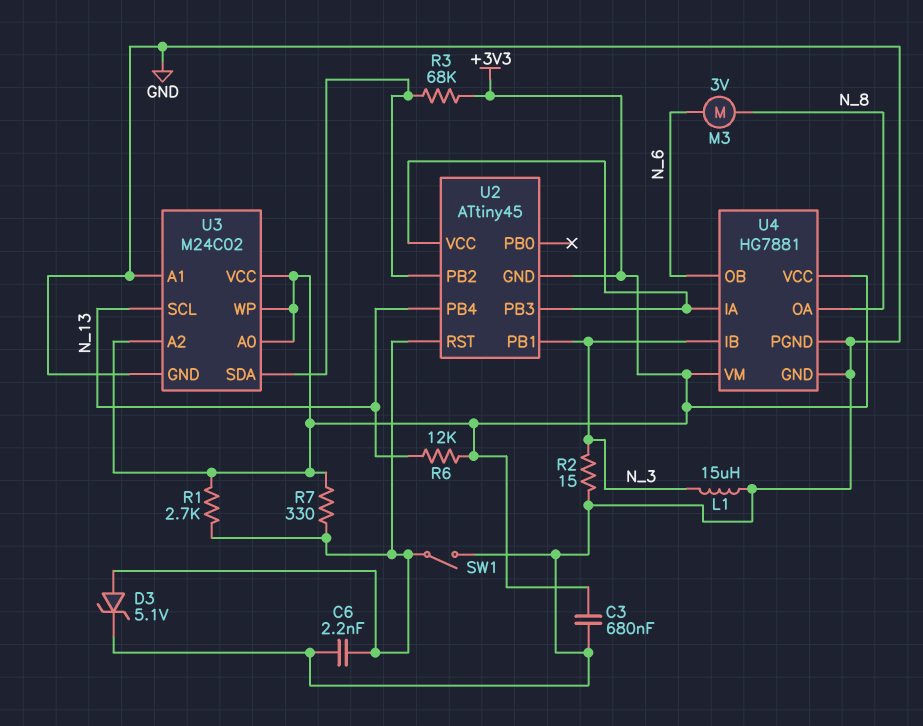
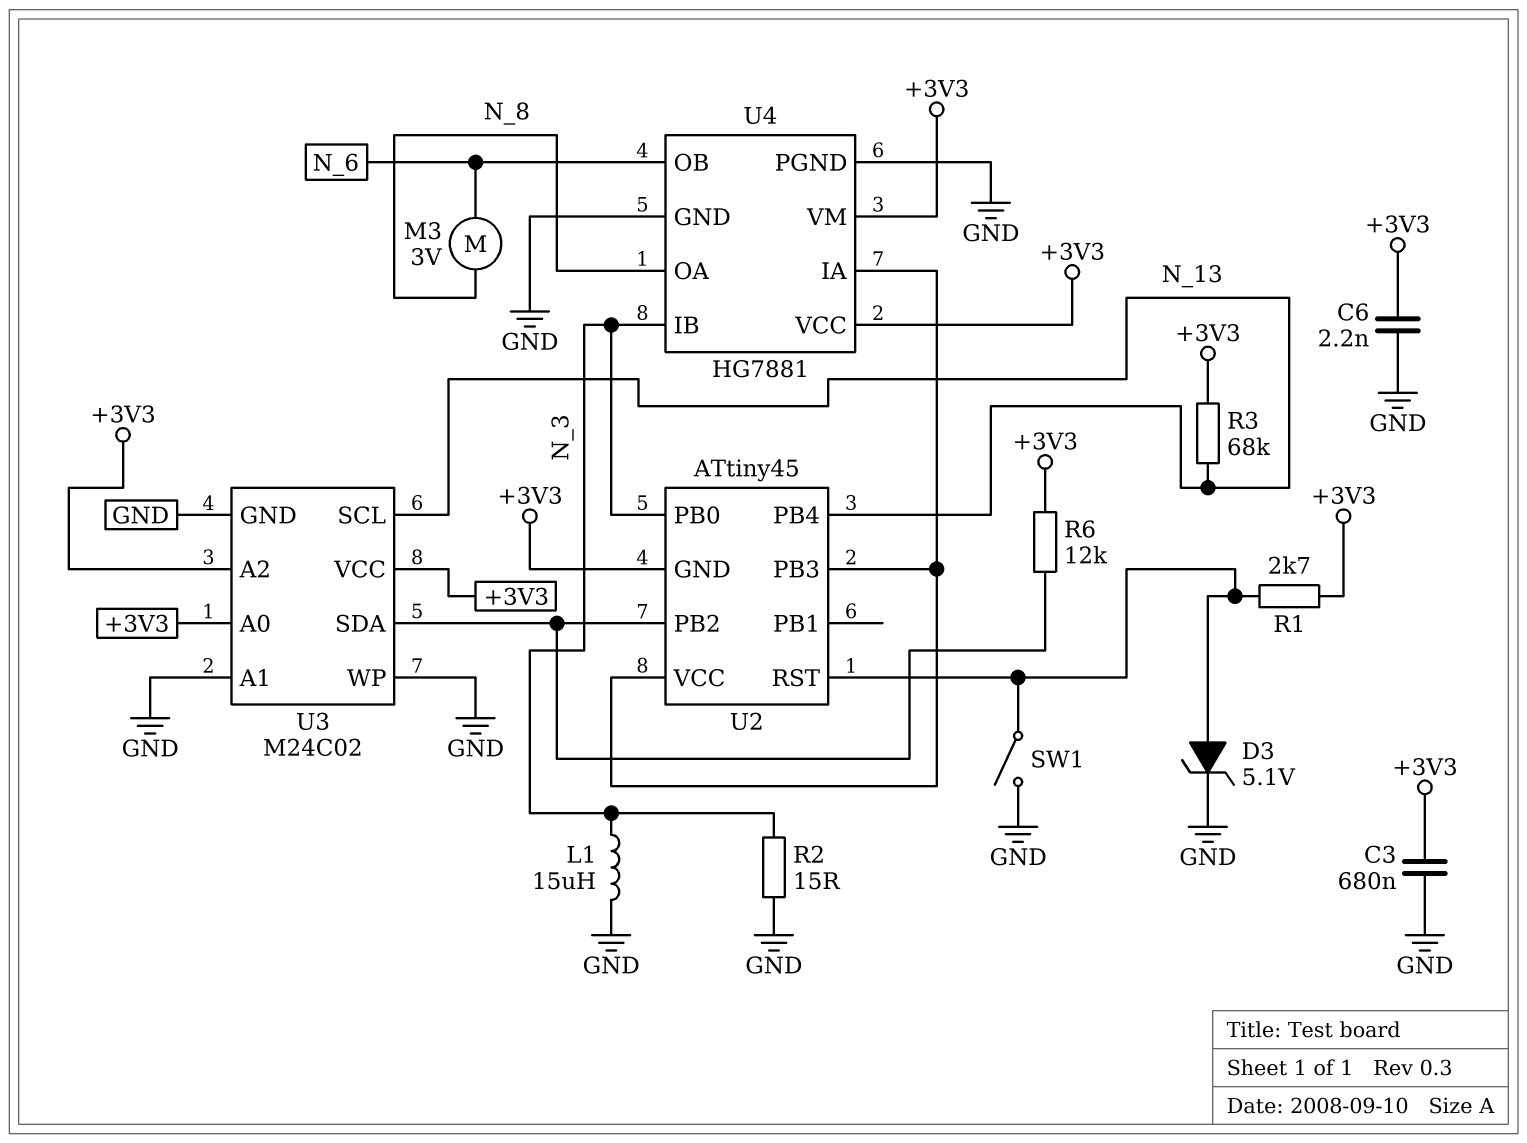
C6: 2.2nF (GND, U2/RST) -> 2.2nF (+3V3, GND)
R3: 68k (+3V3, U2/PB2) -> 68k (+3V3, N_13)
R6: 12k (+3V3, N_13) -> 12k (+3V3, U2/PB2)
R7: 330 (+3V3, U2/RST) -> none
U2 pin PB0: none -> N_3
U2 pin PB1: N_3 -> none
U3 pin WP: +3V3 -> GND

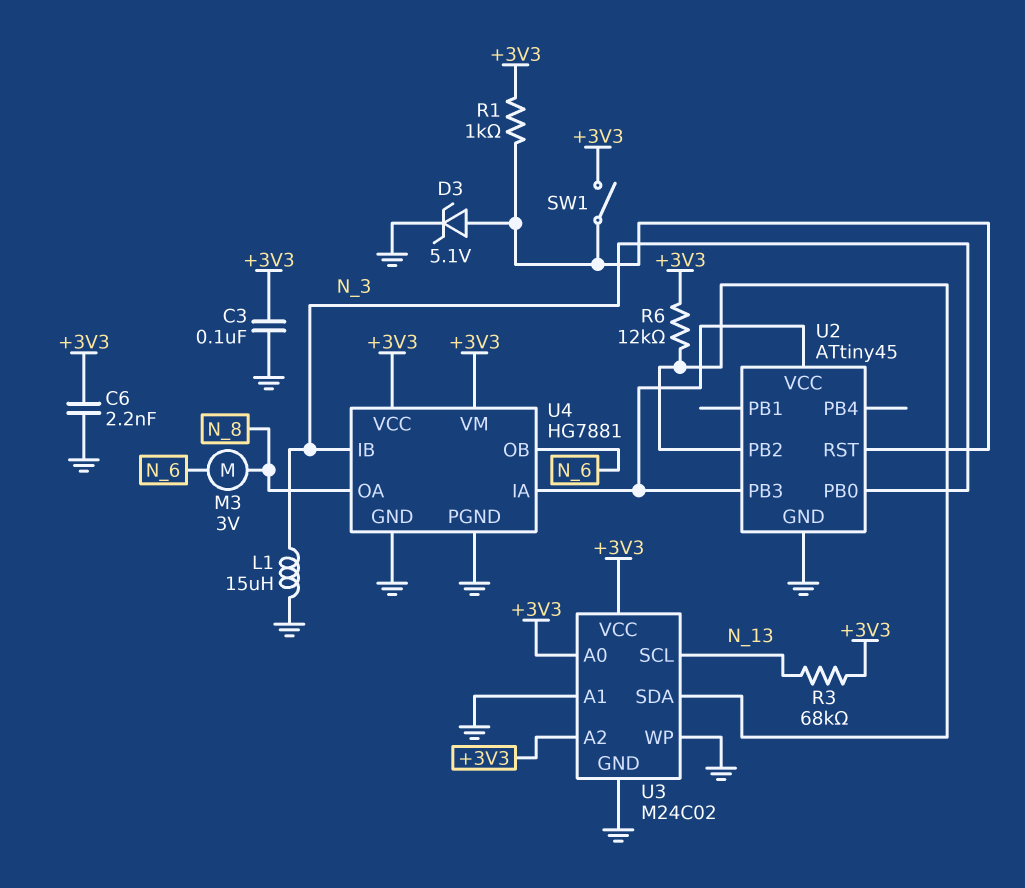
C3: 680nF (+3V3, GND) -> 100nF (+3V3, GND)
R1: 2.7k (+3V3, U2/RST) -> 1k (+3V3, U2/RST)
R2: 15 (GND, N_3) -> none
SW1: switch (GND, U2/RST) -> switch (+3V3, U2/RST)
U2 pin GND: +3V3 -> GND
U2 pin PB4: N_13 -> none

